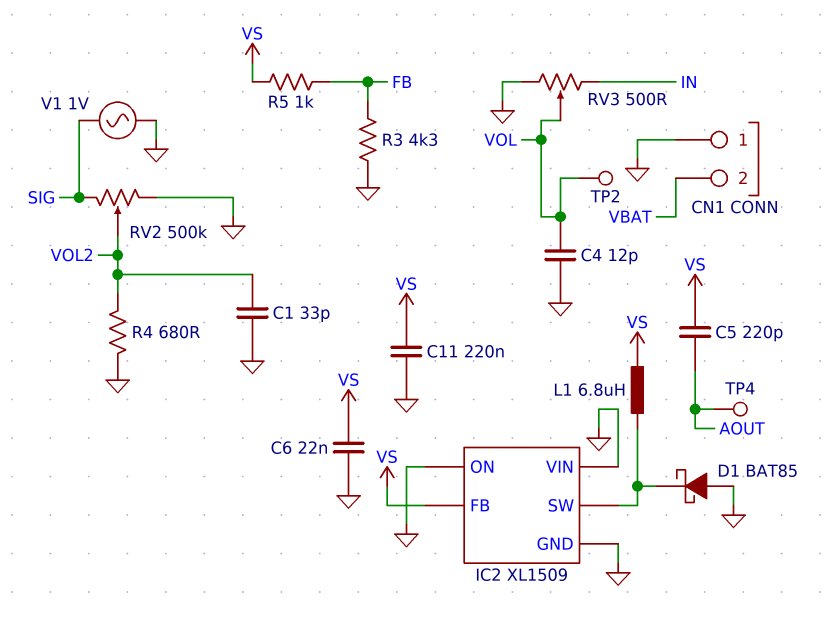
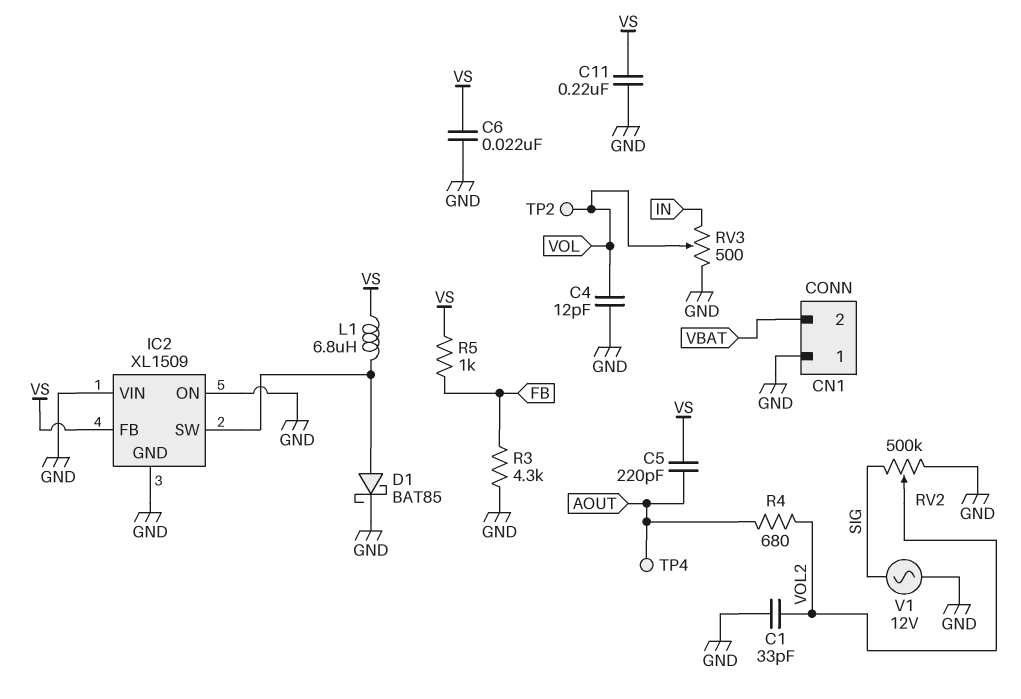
D1: schottky BAT85 (A GND, K IC2/SW) -> schottky BAT85 (A IC2/SW, K GND)
R4: 680 (GND, VOL2) -> 680 (AOUT, VOL2)
V1: AC 1V (GND, SIG) -> AC 12V (GND, SIG)

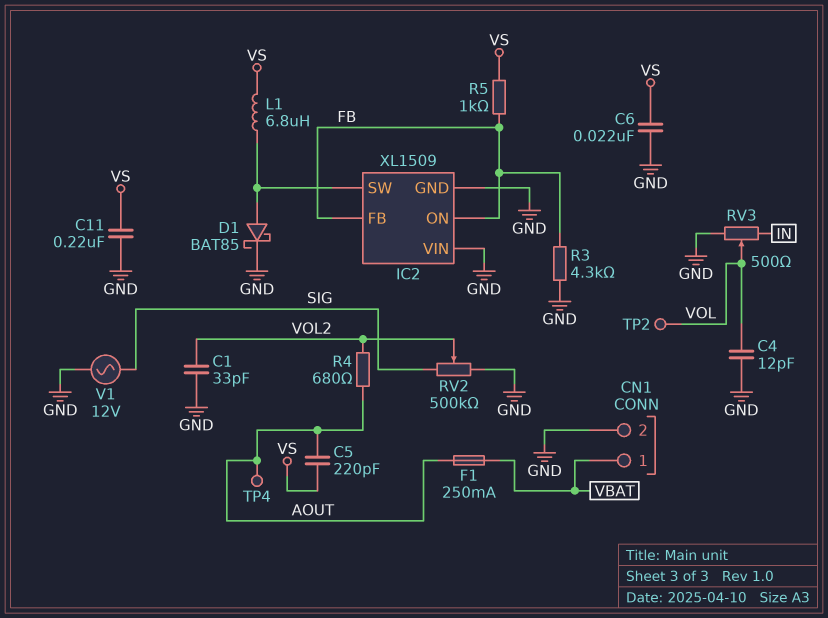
CN1 pin 1: GND -> VBAT
CN1 pin 2: VBAT -> GND
F1: none -> 250mA (AOUT, VBAT)
IC2 pin FB: VS -> FB
IC2 pin ON: GND -> FB

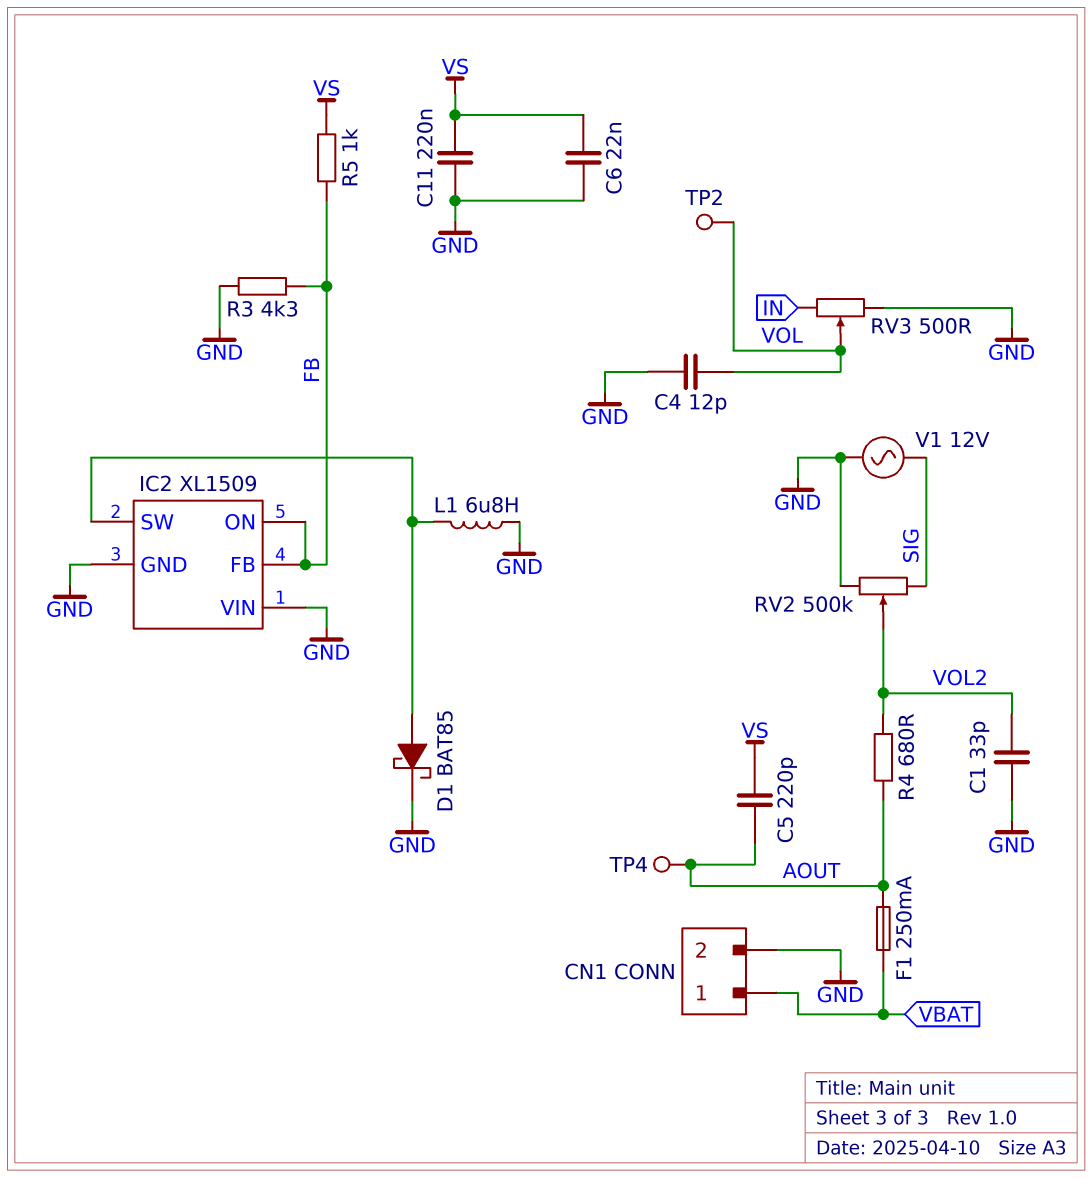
L1: 6.8uH (IC2/SW, VS) -> 6.8uH (GND, IC2/SW)

